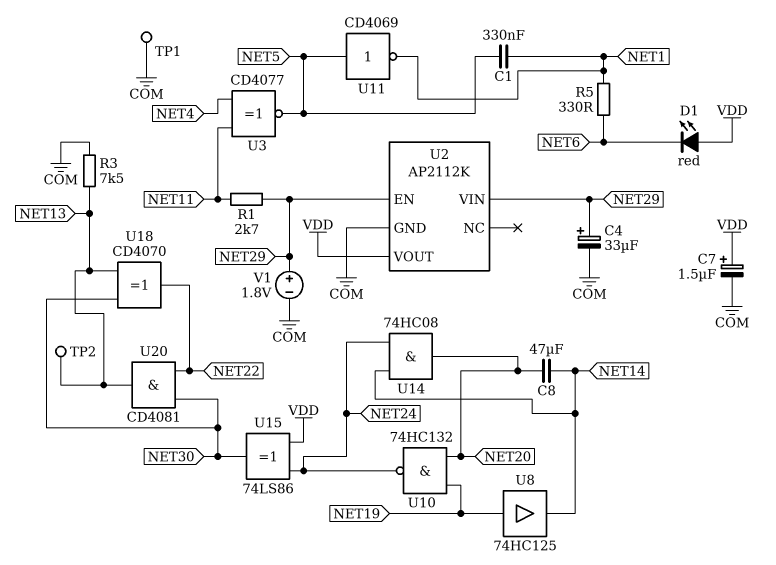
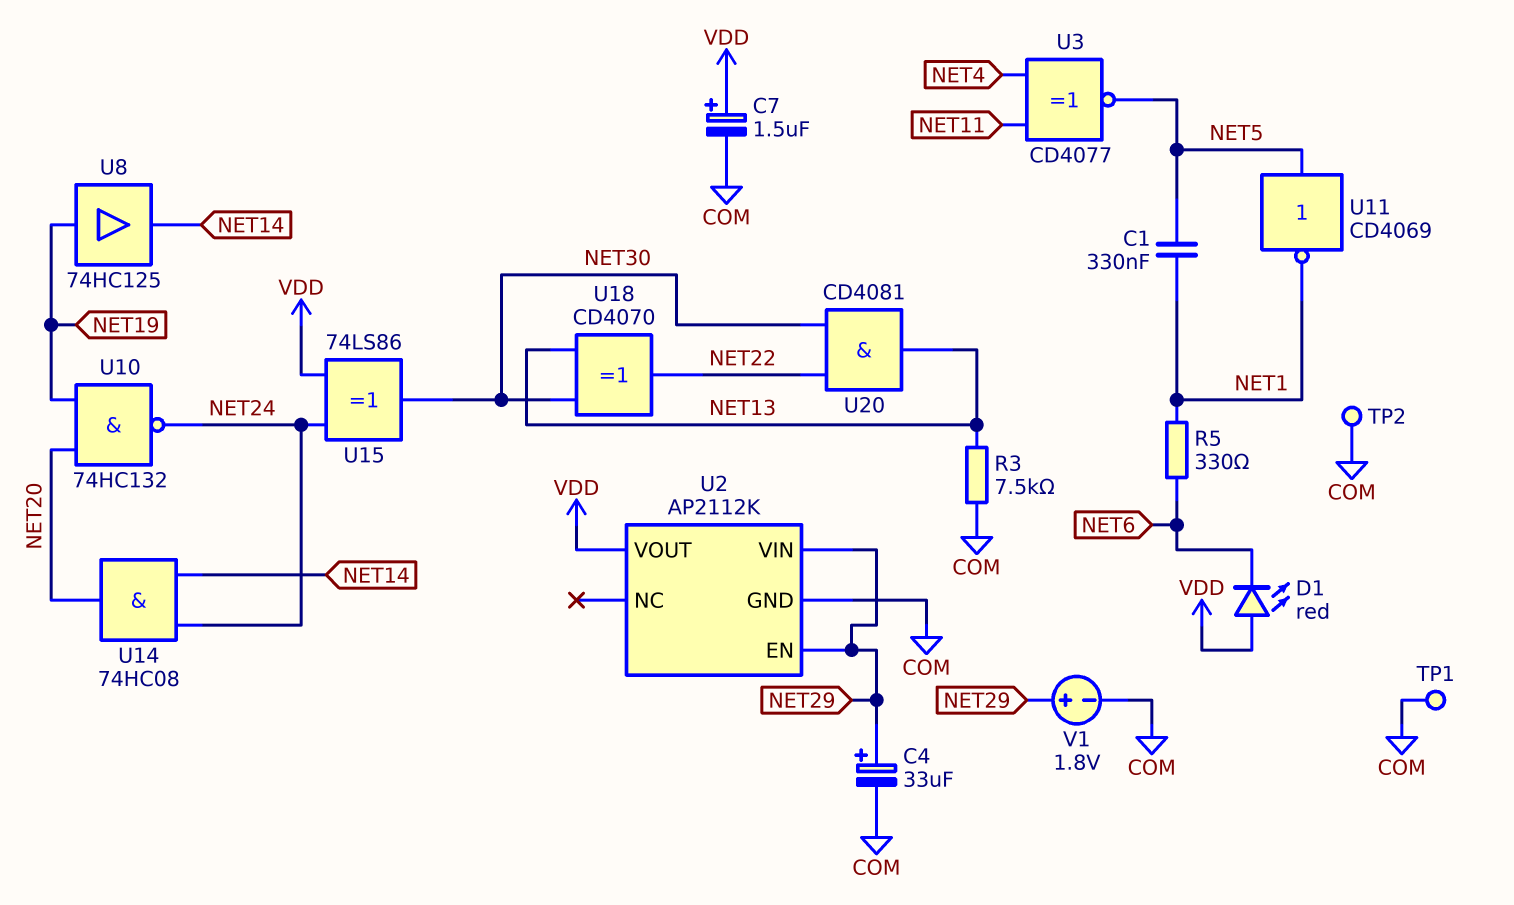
C8: 47uF (NET14, NET20) -> none
R1: 2.7k (NET11, NET29) -> none
TP2: test point (NET13) -> test point (COM)

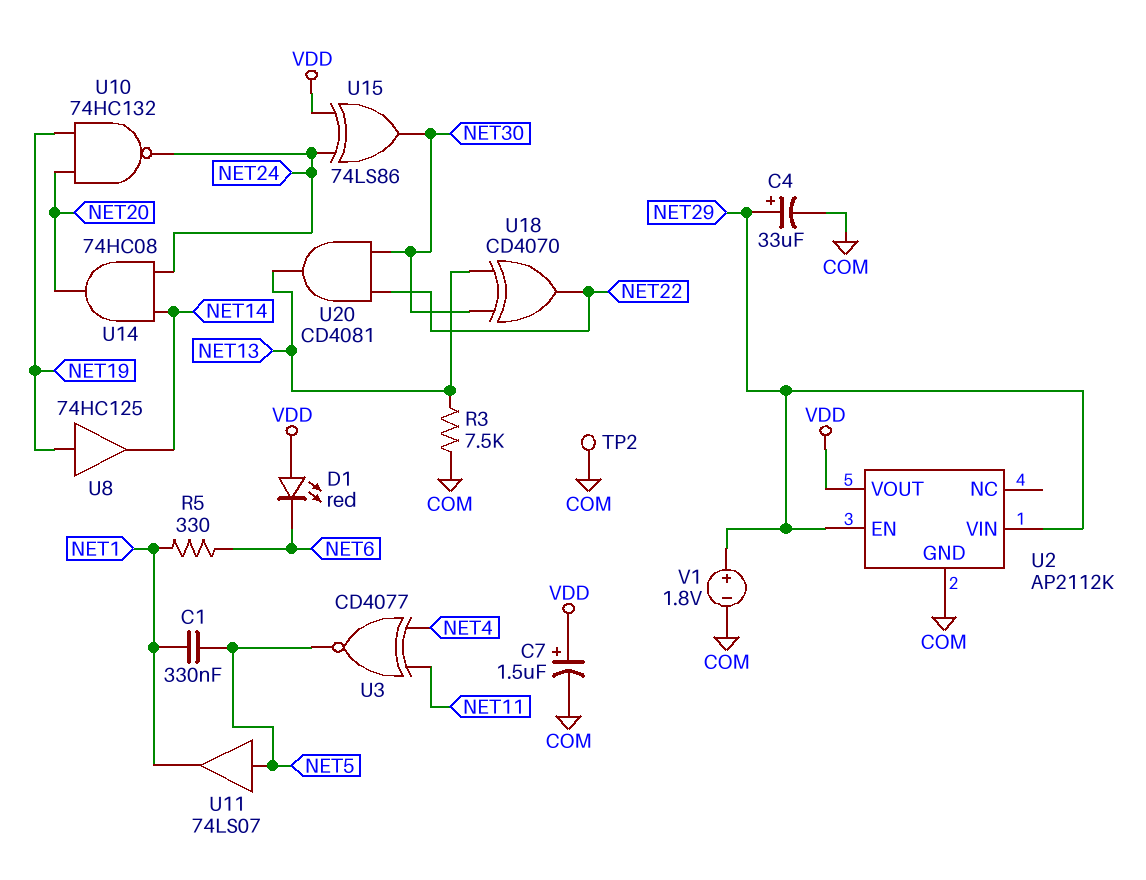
TP1: test point (COM) -> none
U11: NOT CD4069 (in NET5, out NET1) -> buffer 74LS07 (in NET5, out NET1)

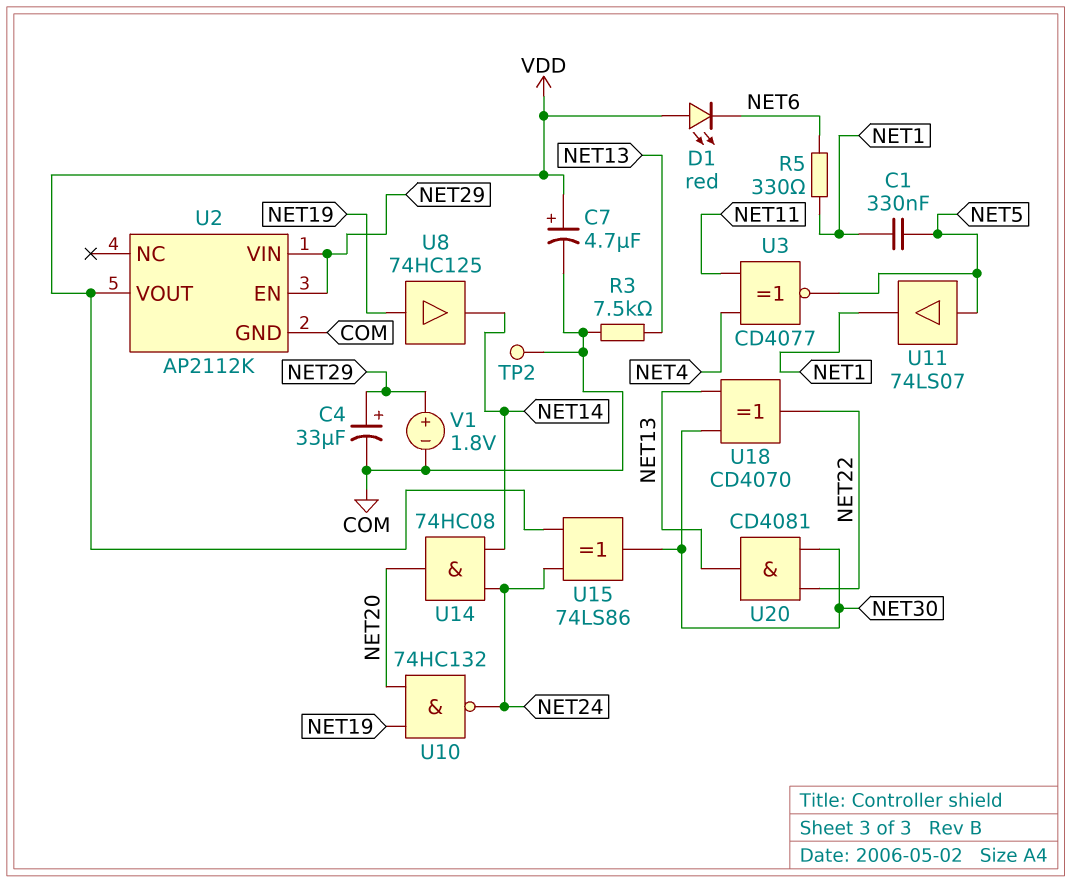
C7: 1.5uF (plus VDD, minus COM) -> 4.7uF (plus VDD, minus COM)

